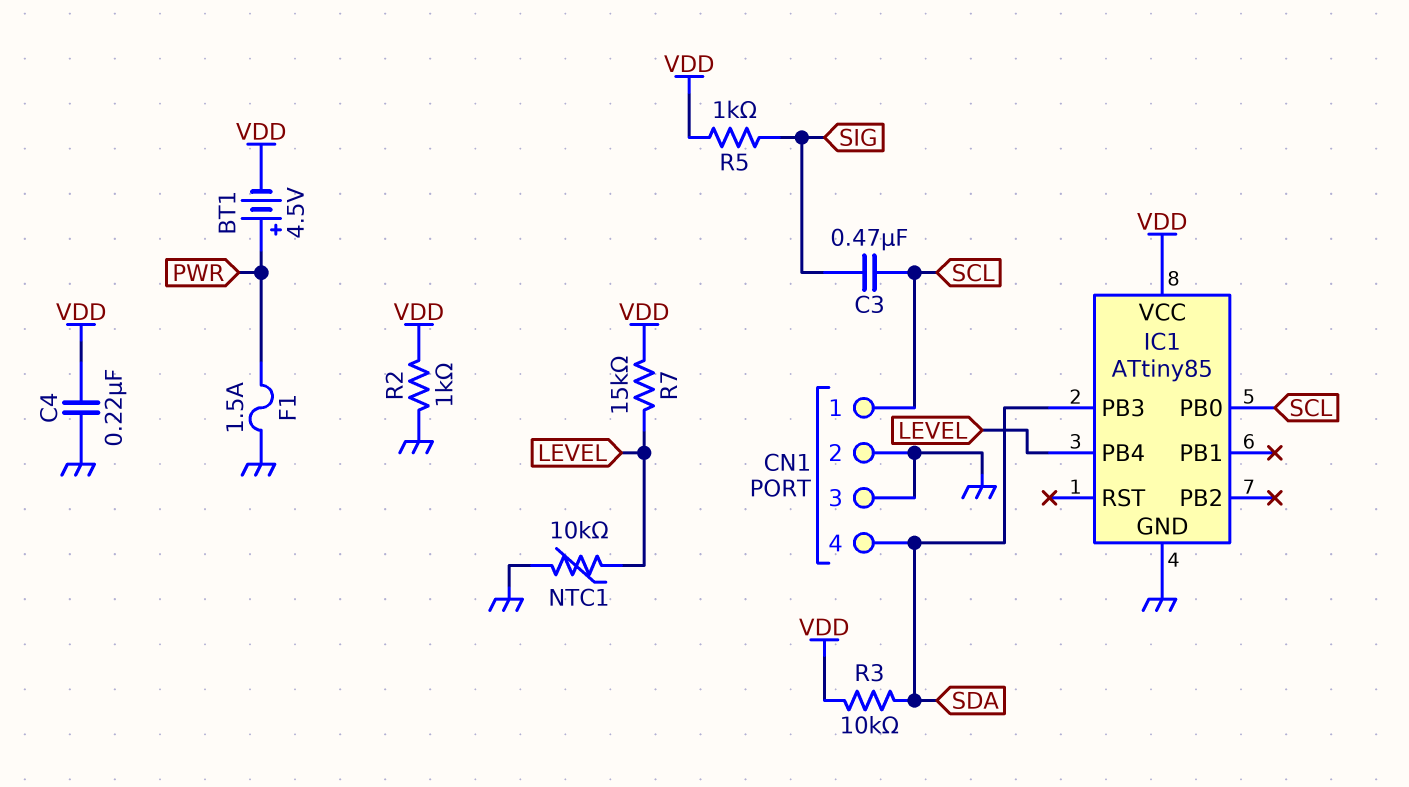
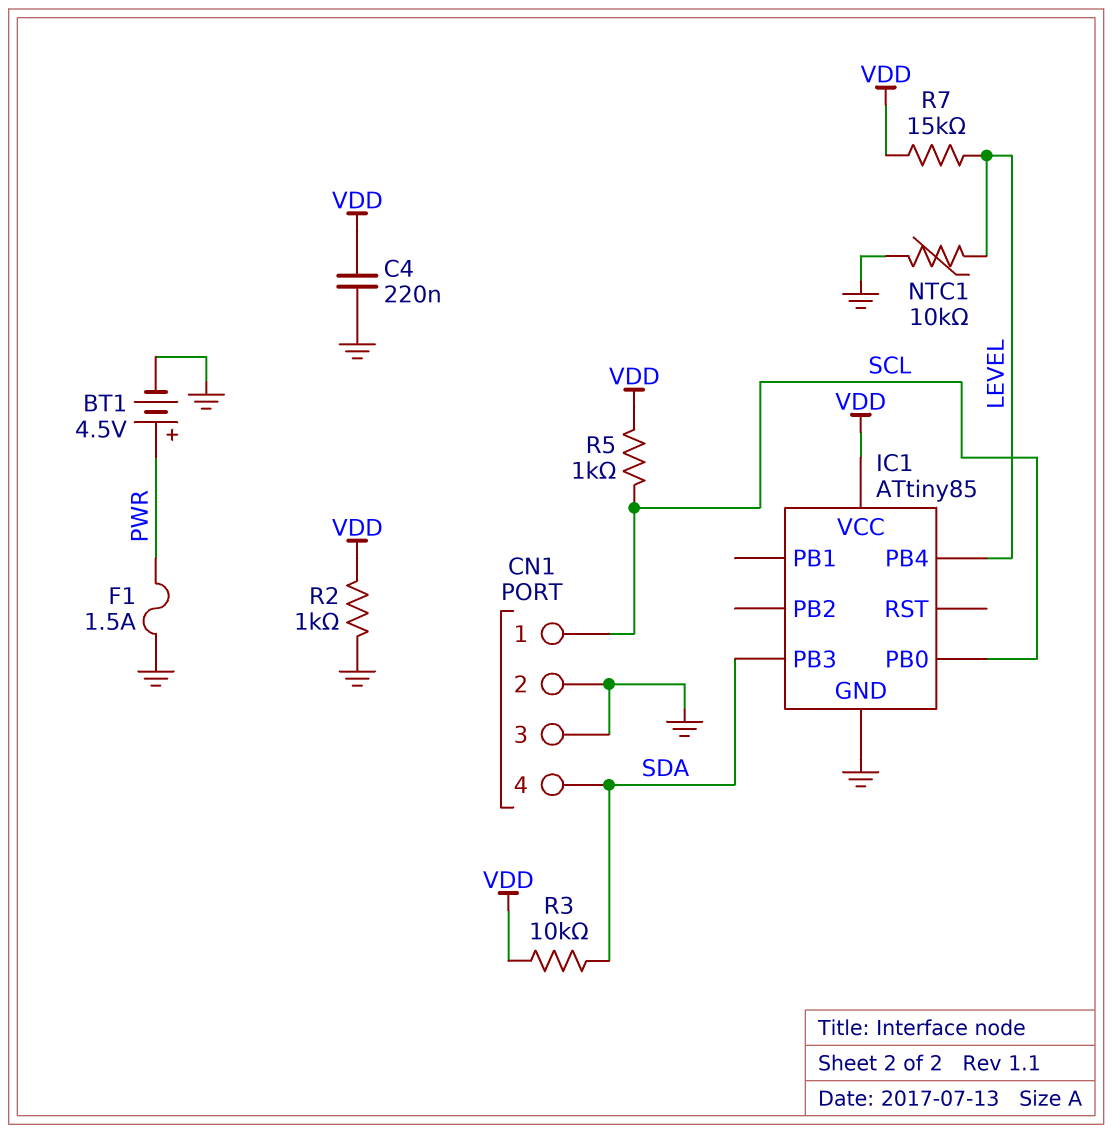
BT1: 4.5V (plus PWR, minus VDD) -> 4.5V (plus PWR, minus GND)
C3: 470nF (SCL, SIG) -> none
R5: 1k (SIG, VDD) -> 1k (SCL, VDD)

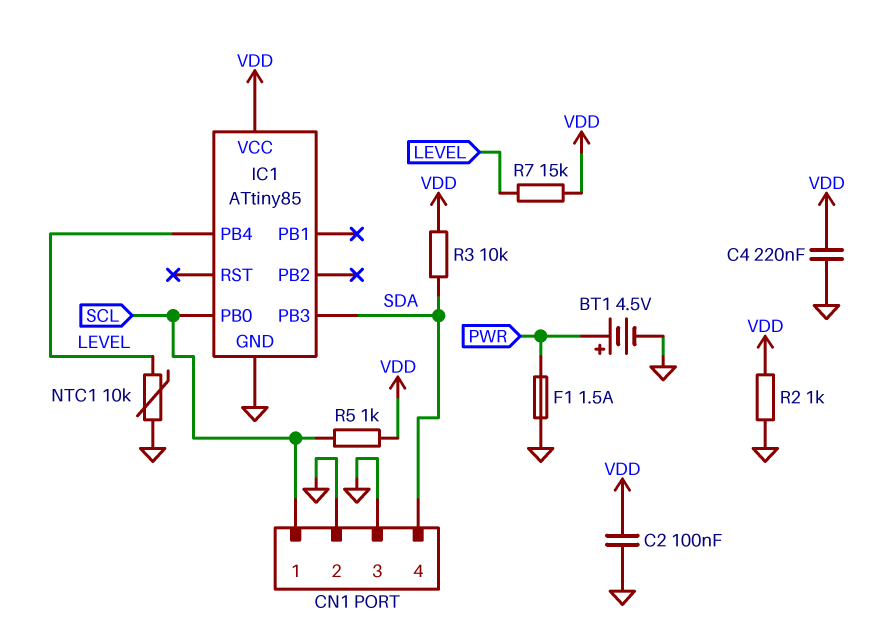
C2: none -> 100nF (GND, VDD)

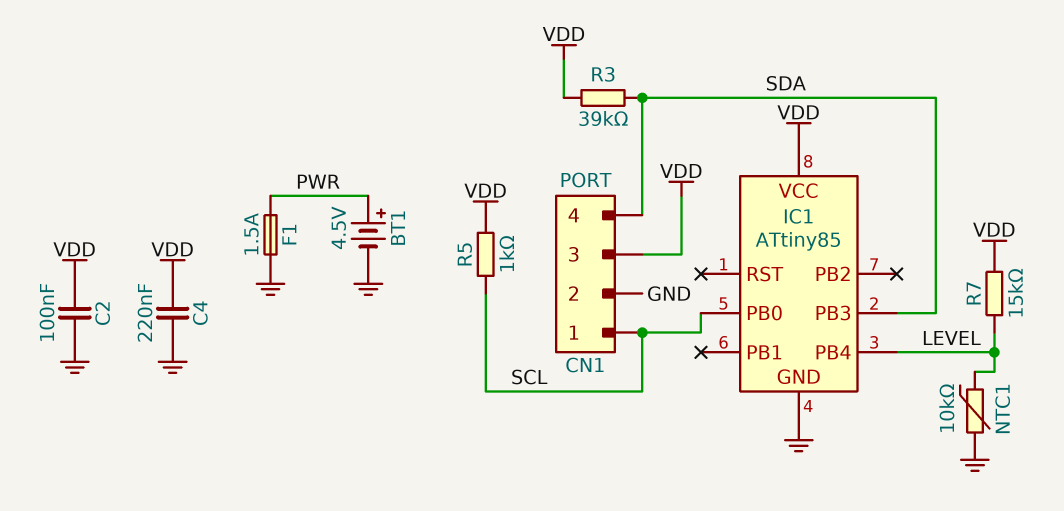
CN1 pin 3: GND -> VDD
R2: 1k (GND, VDD) -> none
R3: 10k (SDA, VDD) -> 39k (SDA, VDD)

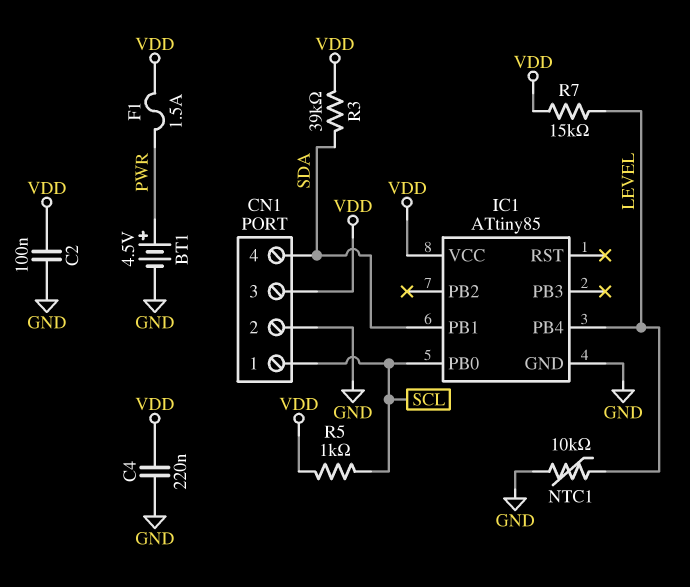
F1: 1.5A (GND, PWR) -> 1.5A (PWR, VDD)
IC1 pin PB1: none -> SDA
IC1 pin PB3: SDA -> none

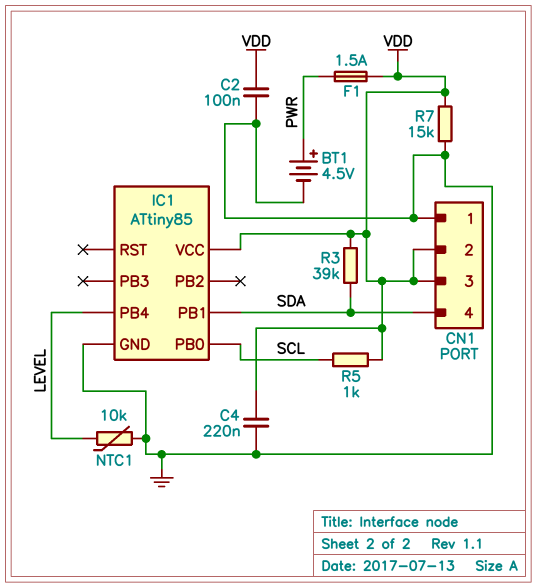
CN1 pin 1: SCL -> GND
CN1 pin 2: GND -> VDD
R7: 15k (LEVEL, VDD) -> 15k (GND, VDD)

